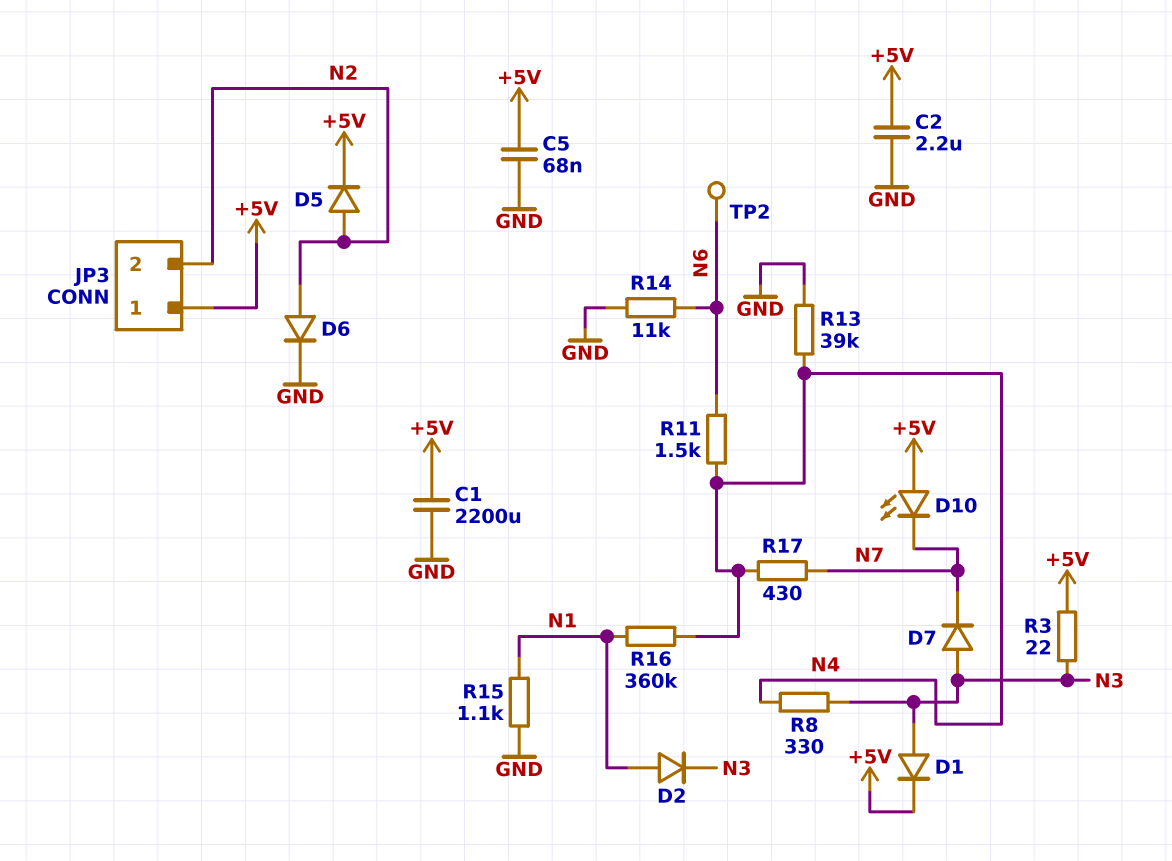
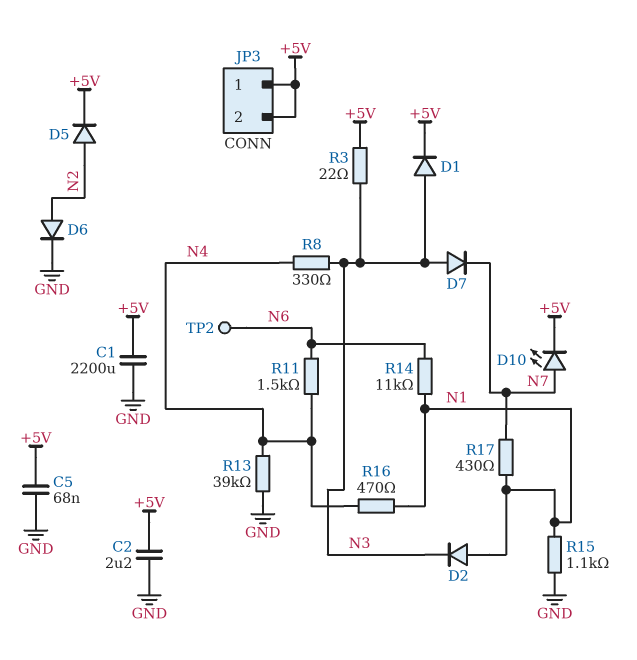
D10: LED (A +5V, K N7) -> LED (A N7, K +5V)
JP3 pin 2: N2 -> +5V
R14: 11k (GND, N6) -> 11k (N1, N6)
R16: 360k (N1, N4) -> 470 (N1, N4)
R17: 430 (N4, N7) -> 430 (N1, N7)

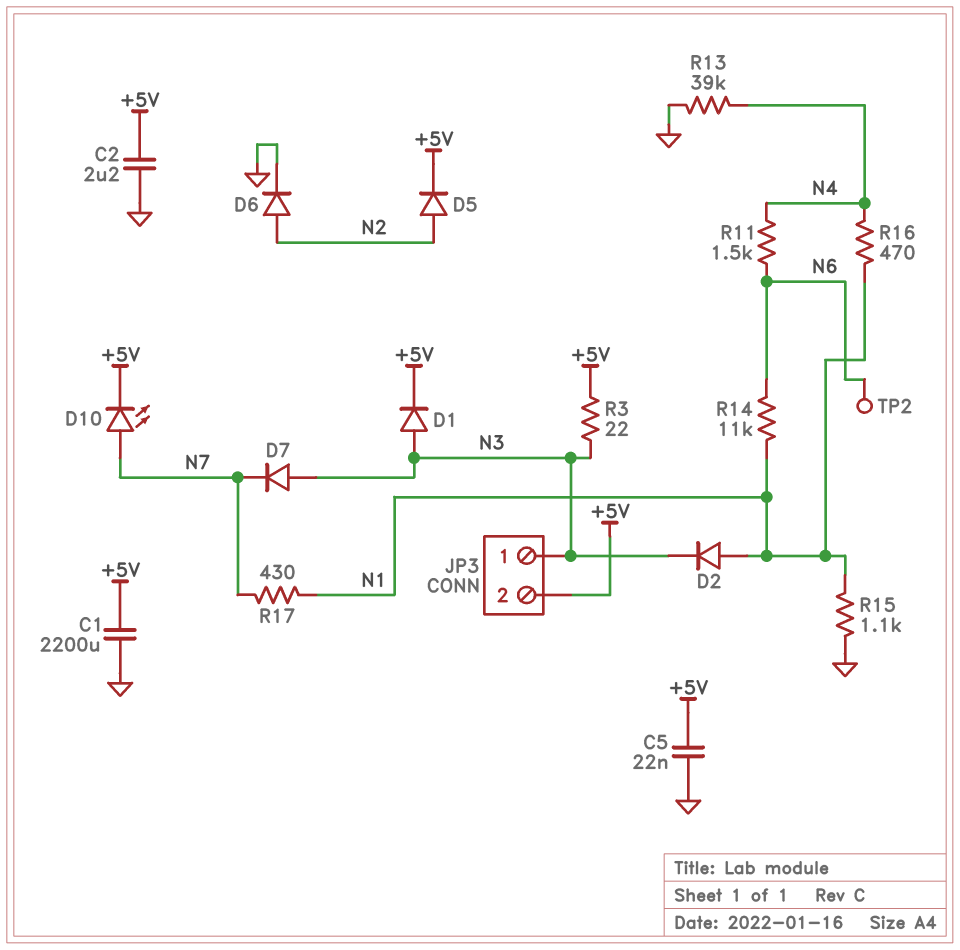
C5: 68nF (+5V, GND) -> 22nF (+5V, GND)
JP3 pin 1: +5V -> N3
R8: 330 (N3, N4) -> none

